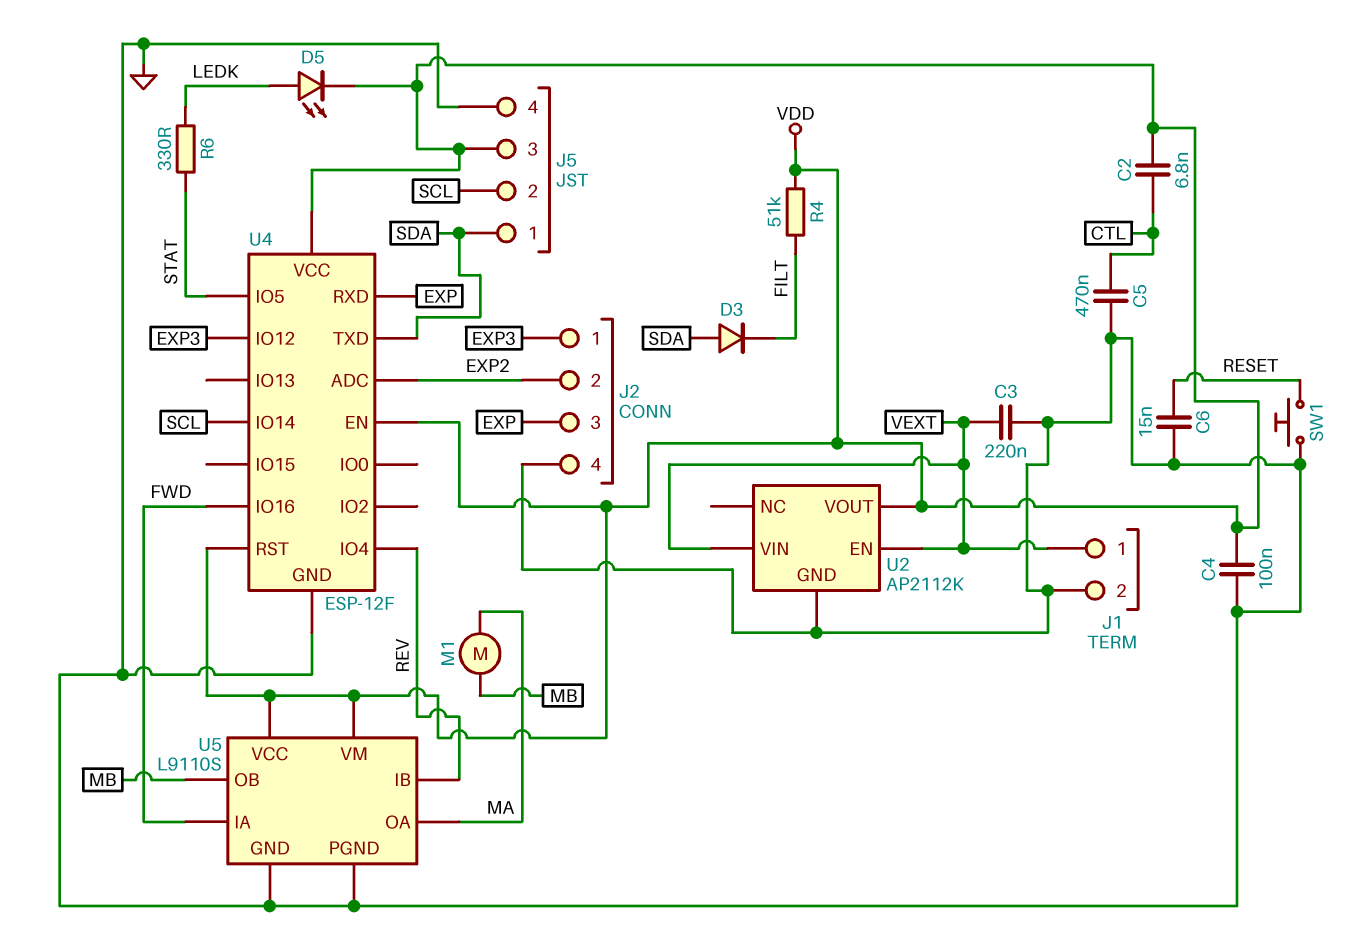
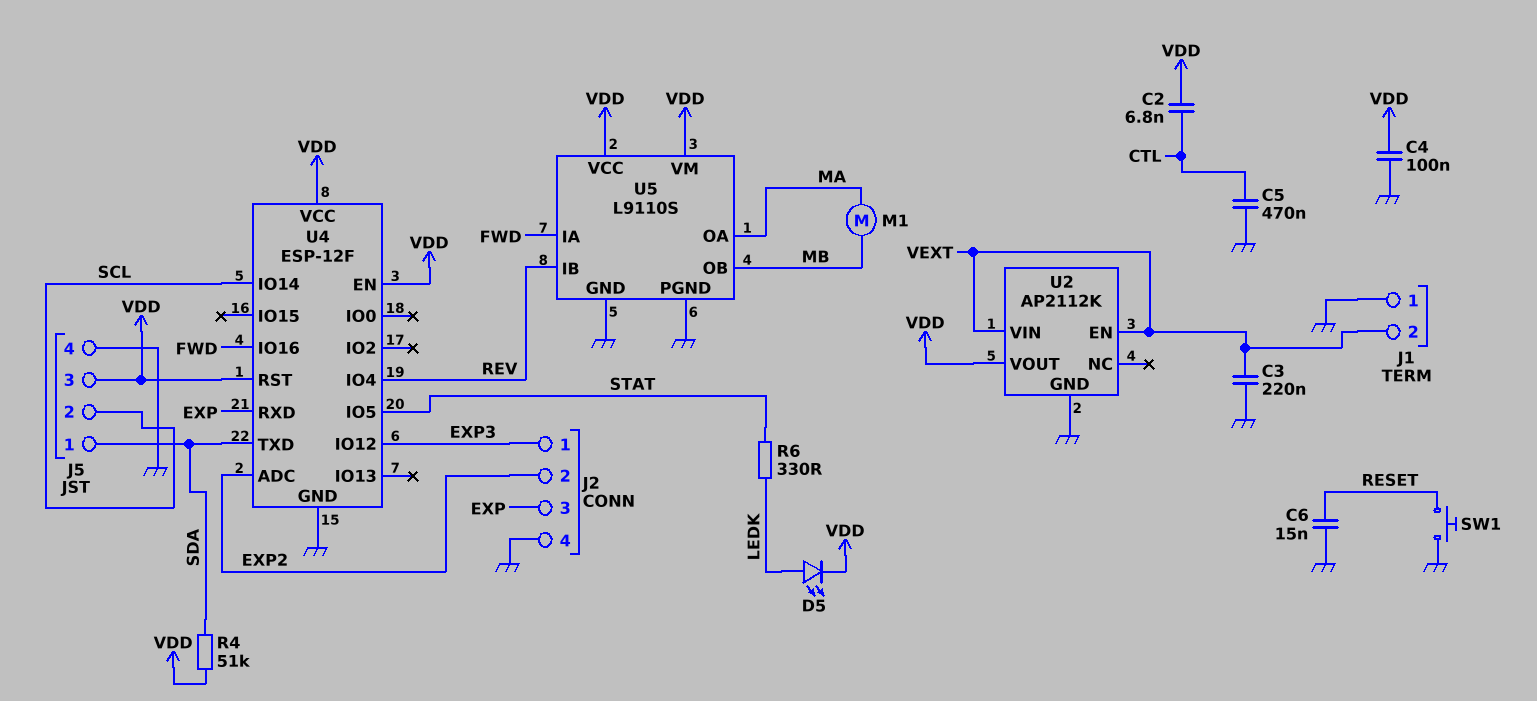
D3: diode (A SDA, K FILT) -> none
J1 pin 1: VEXT -> GND
J1 pin 2: GND -> VEXT
R4: 51k (FILT, VDD) -> 51k (SDA, VDD)

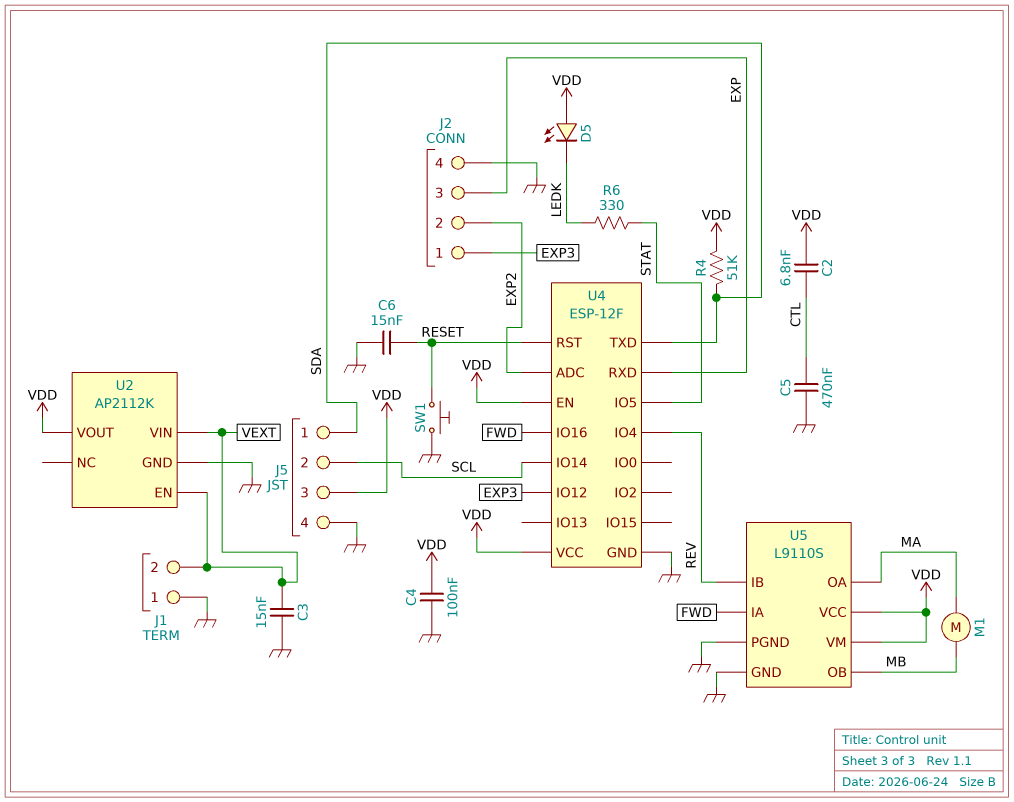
C3: 220nF (GND, VEXT) -> 15nF (GND, VEXT)
D5: LED (A LEDK, K VDD) -> LED (A VDD, K LEDK)
U4 pin RST: VDD -> RESET

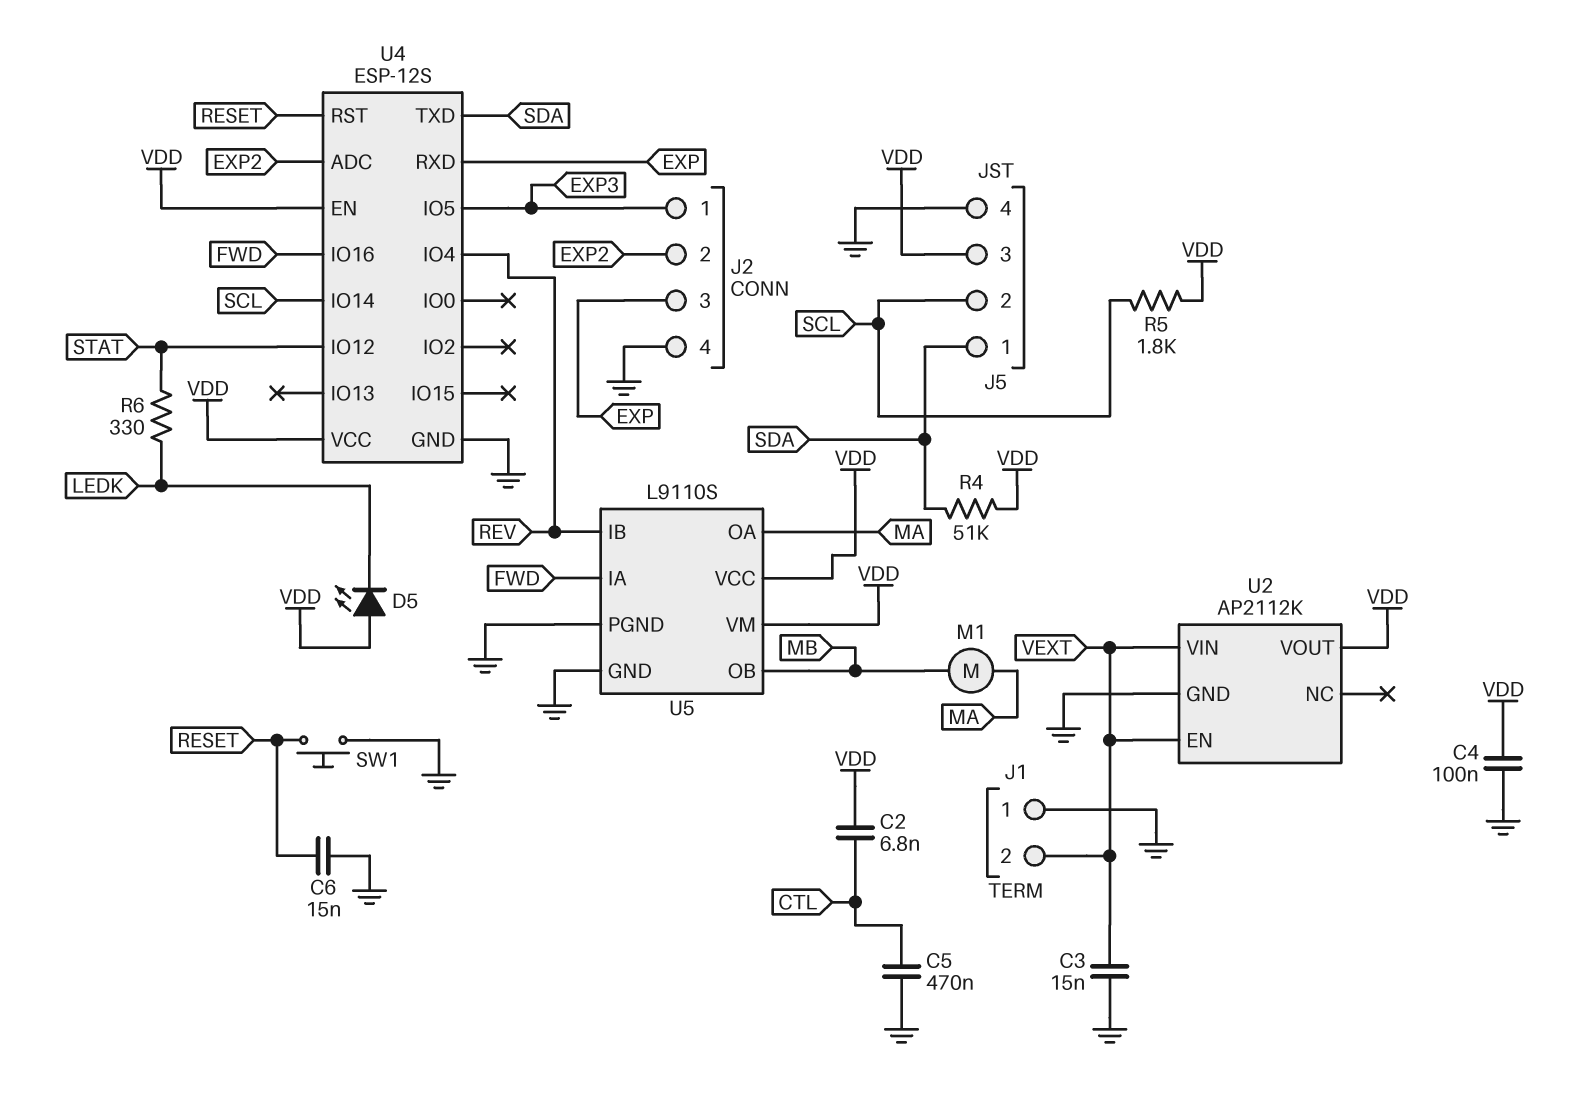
R5: none -> 1.8k (SCL, VDD)
U4: ESP-12F -> ESP-12S
U4 pin IO5: STAT -> EXP3
U4 pin IO12: EXP3 -> STAT

